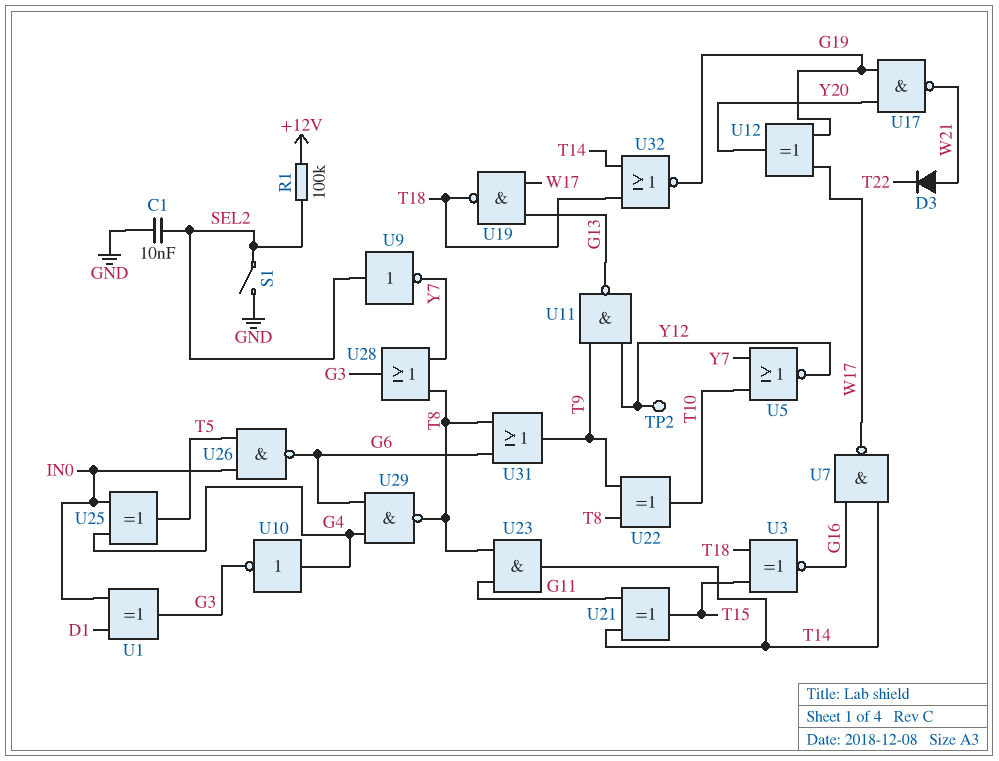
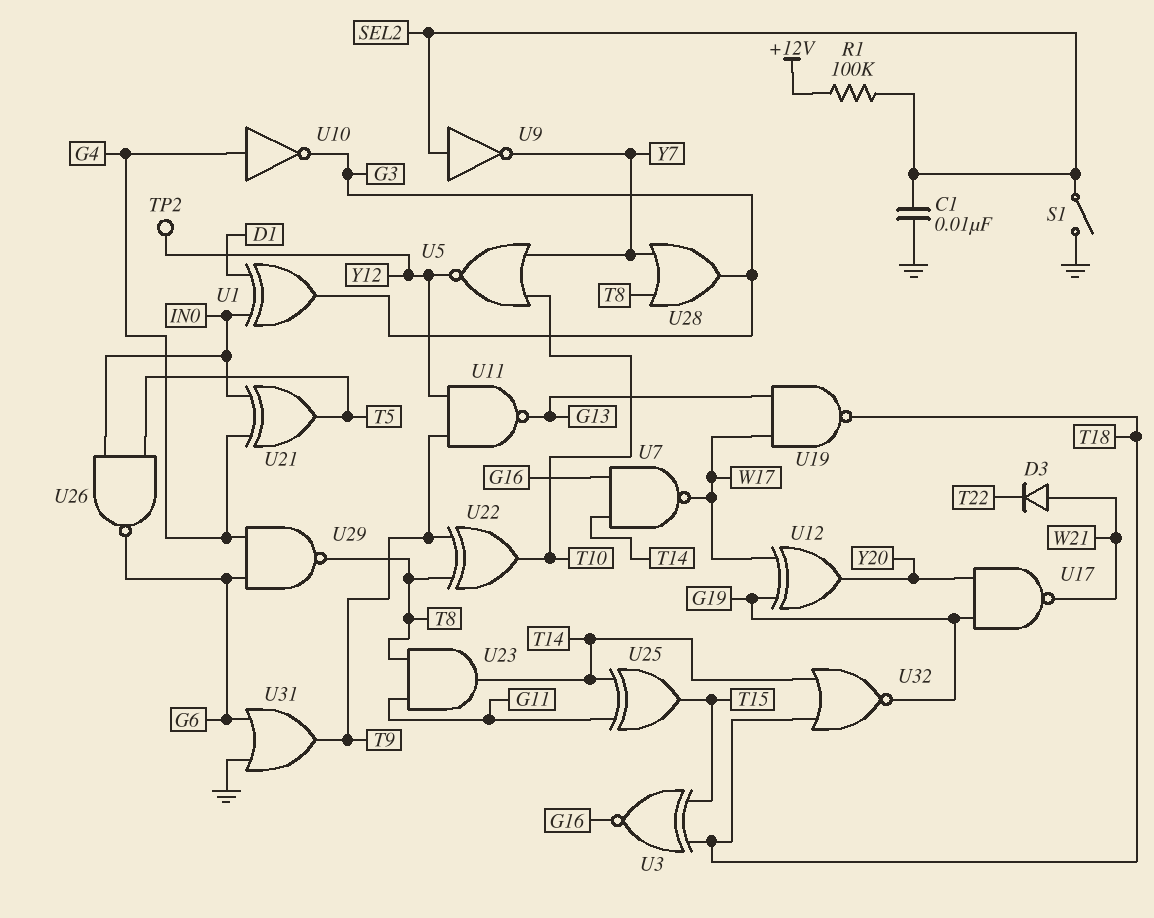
U21: XOR (in G11, in T14, out T15) -> XOR (in G4, in IN0, out T5)
U25: XOR (in G4, in IN0, out T5) -> XOR (in G11, in T14, out T15)
U31: OR (in G6, in T8, out T9) -> OR (in G6, in GND, out T9)

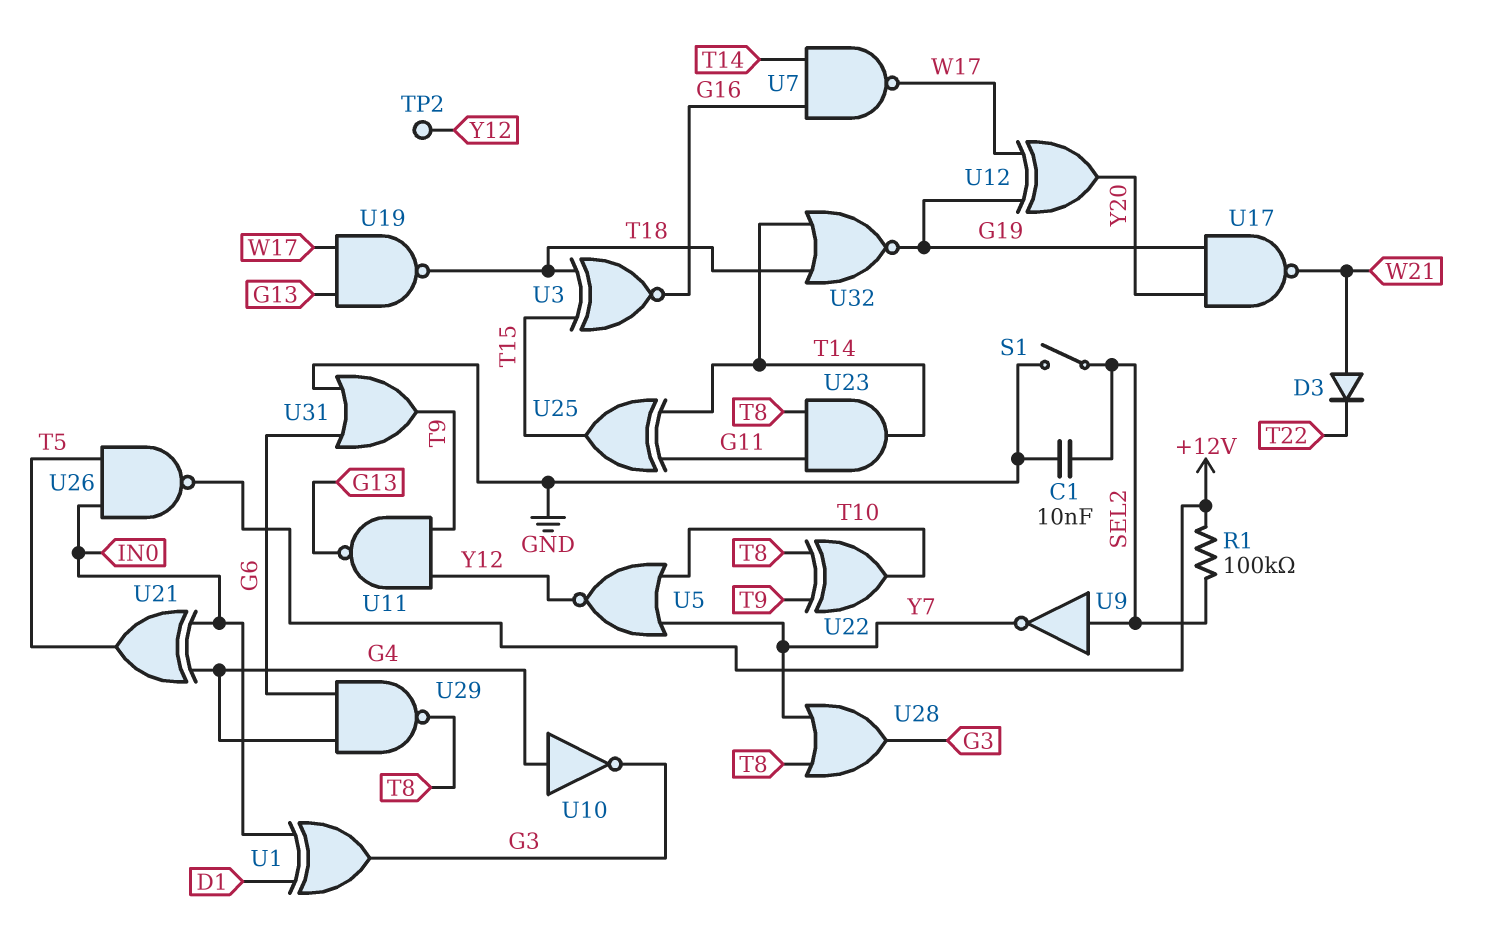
U26: NAND (in IN0, in T5, out G6) -> NAND (in IN0, in T5, out +12V)

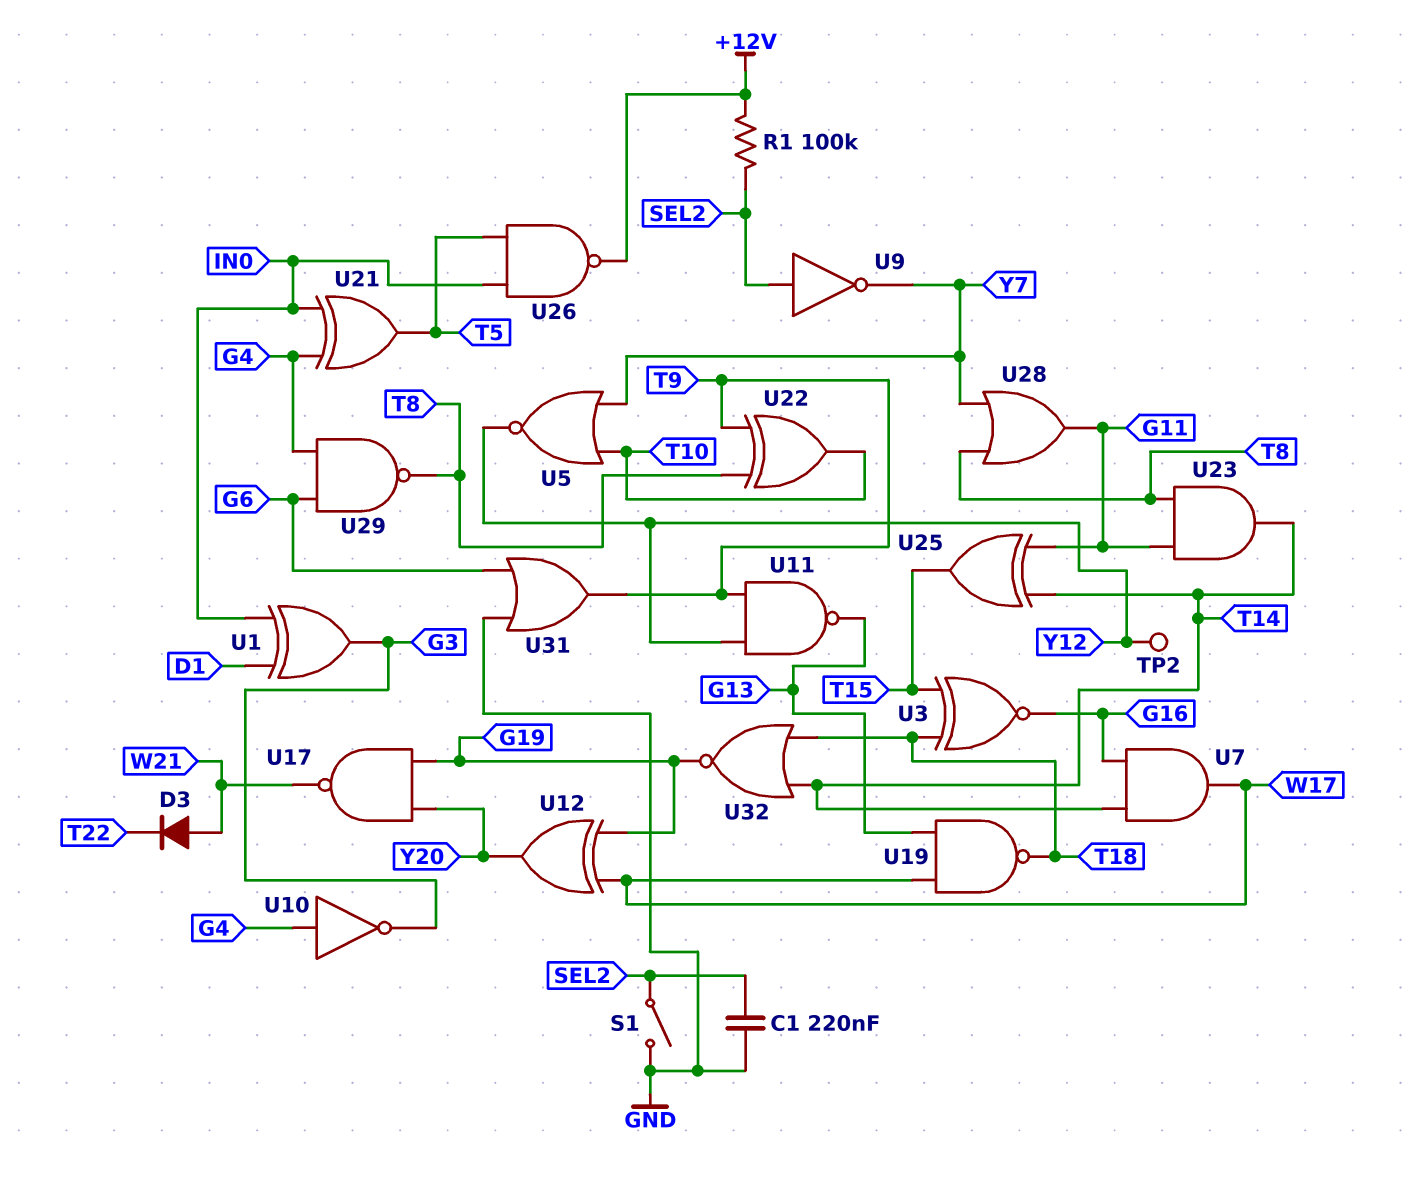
C1: 10nF (GND, SEL2) -> 220nF (GND, SEL2)
U7: NAND (in G16, in T14, out W17) -> AND (in G16, in T14, out W17)
U28: OR (in T8, in Y7, out G3) -> OR (in T8, in Y7, out G11)

